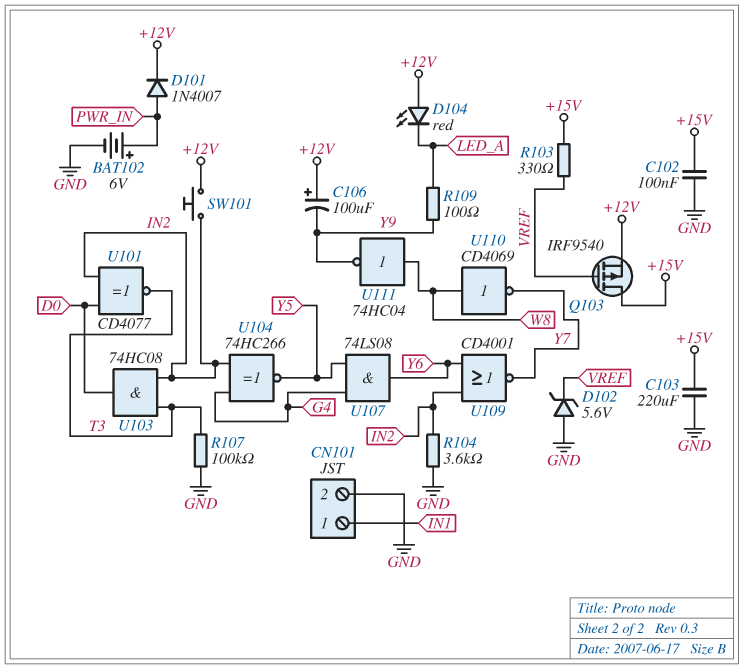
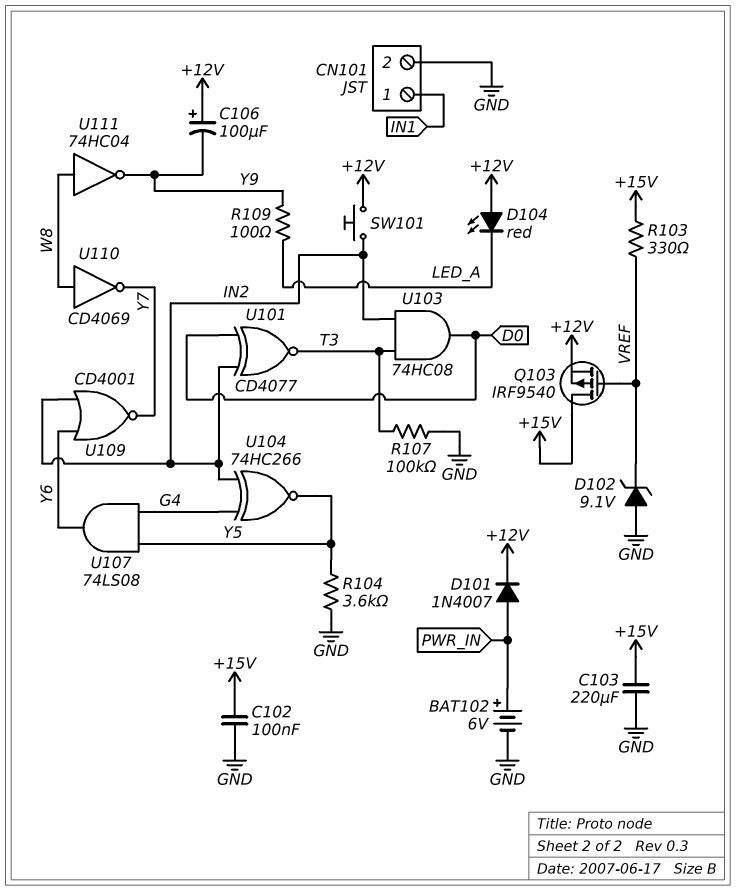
D102: zener 5.6V (A GND, K VREF) -> zener 9.1V (A GND, K VREF)
R104: 3.6k (GND, IN2) -> 3.6k (GND, Y5)

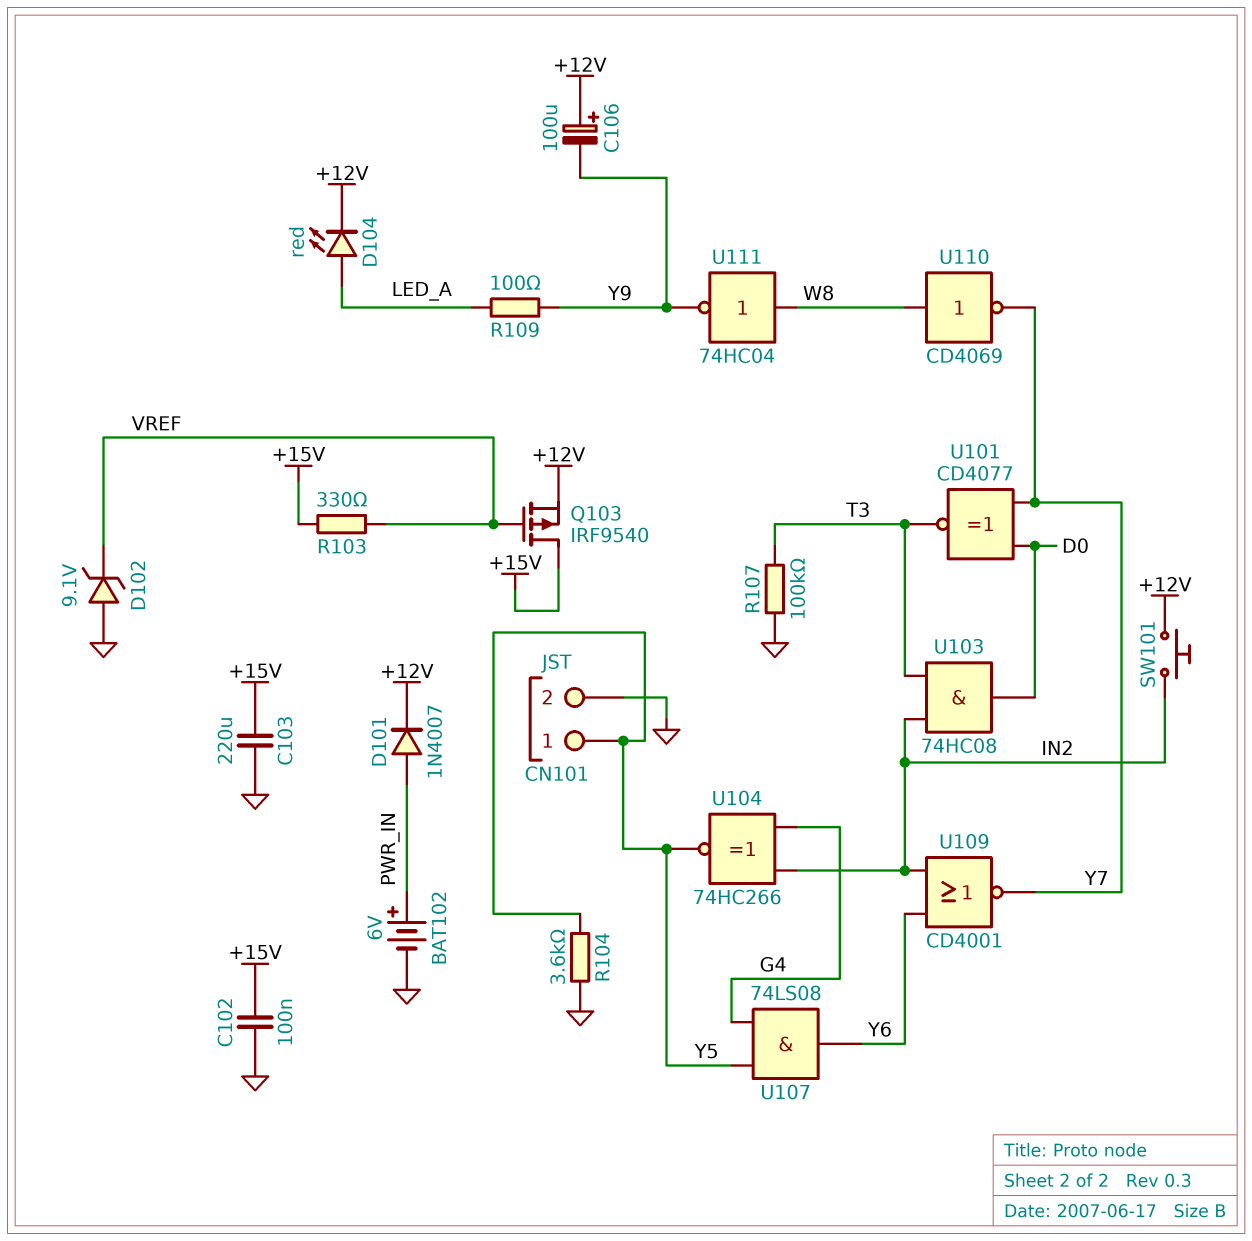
CN101 pin 1: IN1 -> Y5
D104: LED red (A +12V, K LED_A) -> LED red (A LED_A, K +12V)
U101: XNOR CD4077 (in D0, in IN2, out T3) -> XNOR CD4077 (in D0, in Y7, out T3)

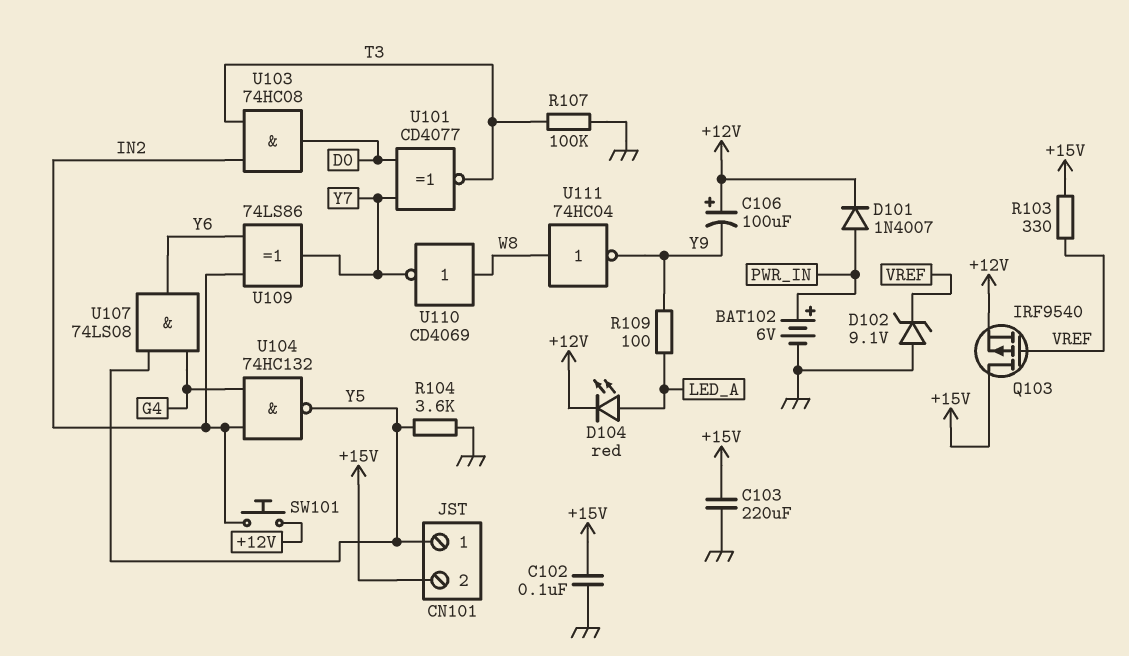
CN101 pin 2: GND -> +15V
U104: XNOR 74HC266 (in G4, in IN2, out Y5) -> NAND 74HC132 (in G4, in IN2, out Y5)
U109: NOR CD4001 (in IN2, in Y6, out Y7) -> XOR 74LS86 (in IN2, in Y6, out Y7)

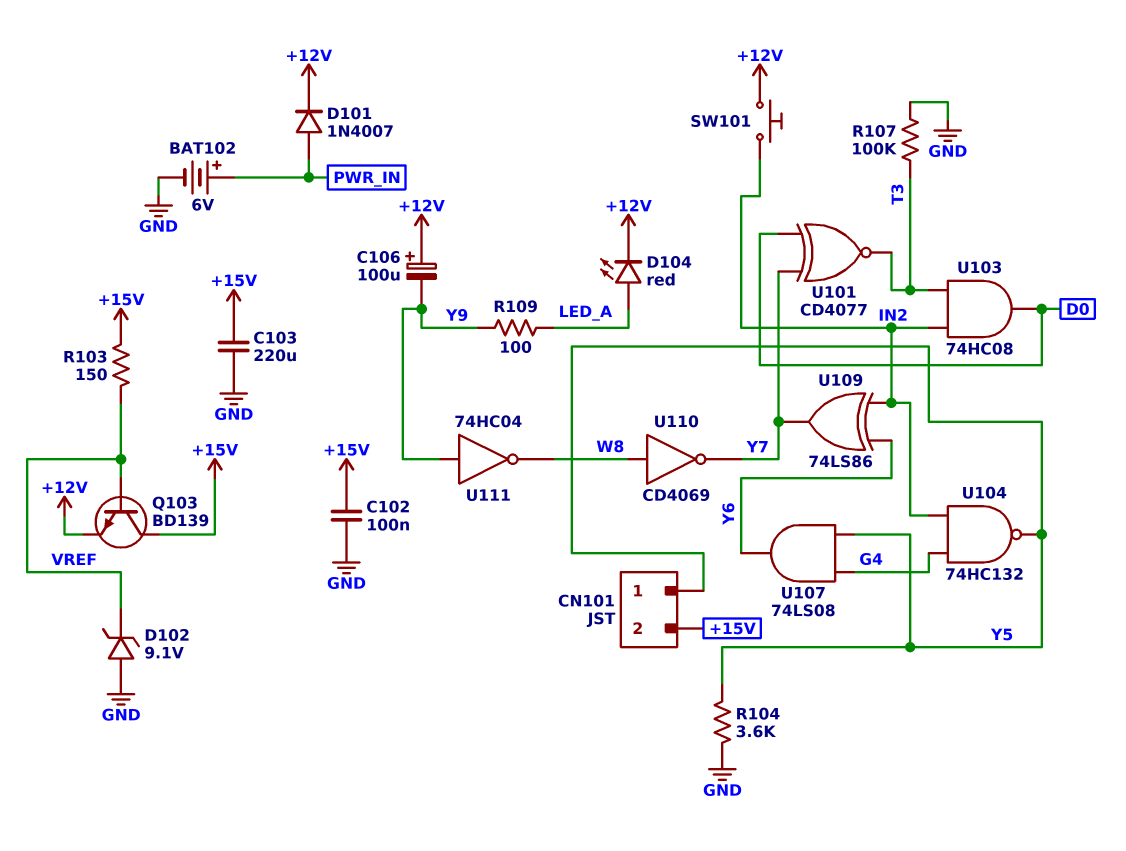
Q103: PMOS IRF9540 (G VREF, D +15V, S +12V) -> NPN BD139 (B VREF, C +15V, E +12V)
R103: 330 (+15V, VREF) -> 150 (+15V, VREF)
U111: NOT 74HC04 (in W8, out Y9) -> NOT 74HC04 (in Y9, out W8)

